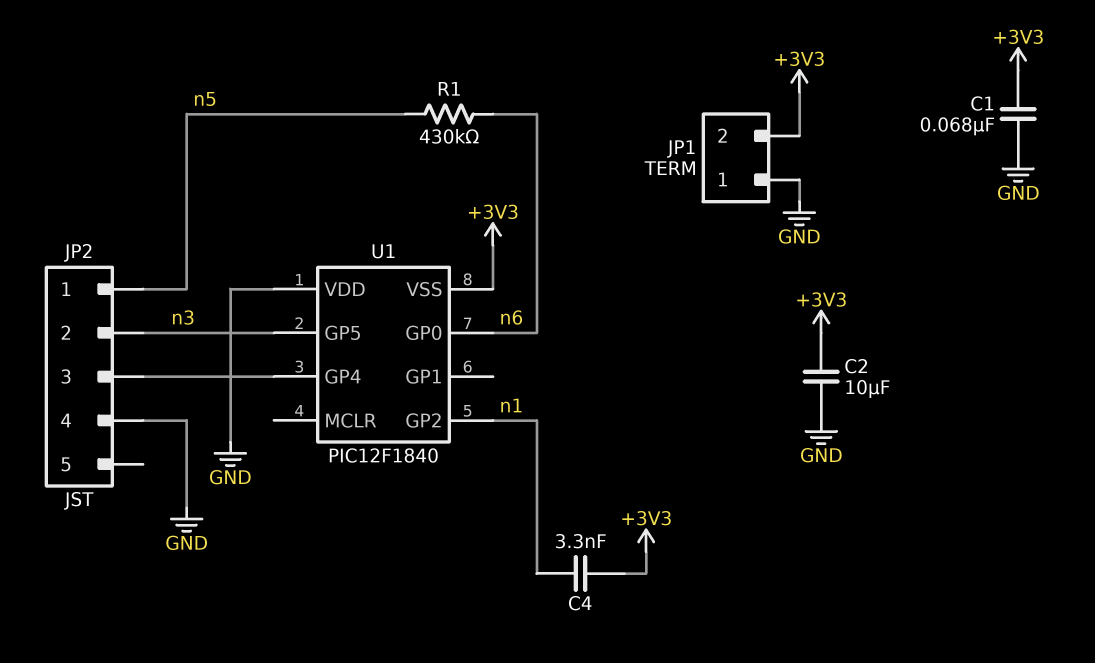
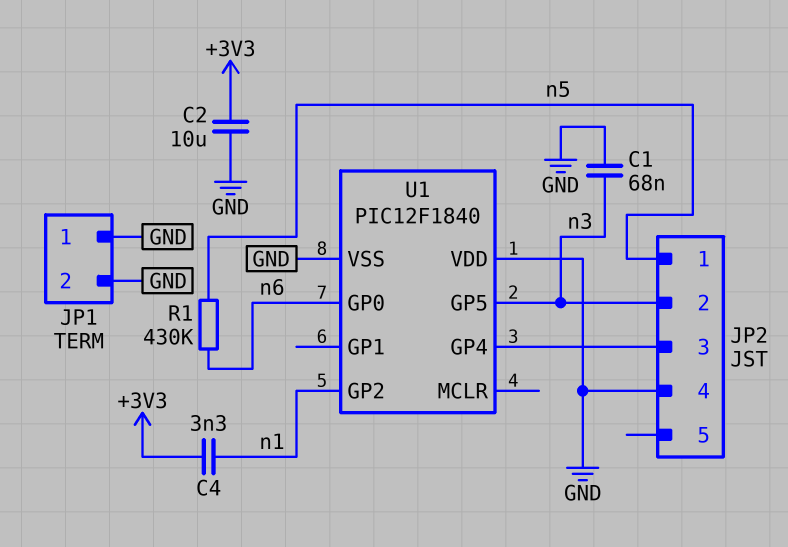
C1: 68nF (+3V3, GND) -> 68nF (GND, n3)
JP1 pin 2: +3V3 -> GND
U1 pin VSS: +3V3 -> GND

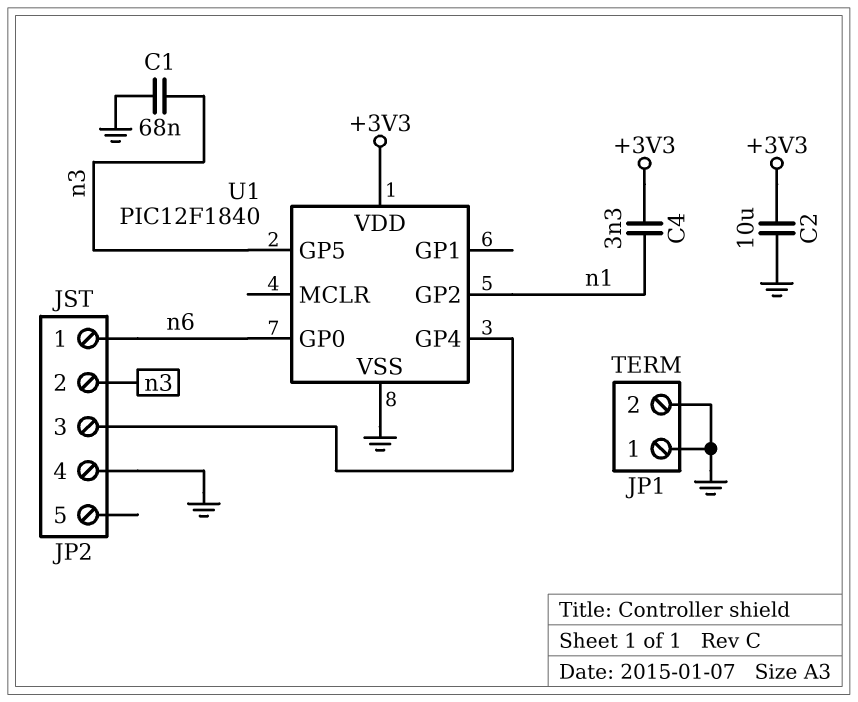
JP2 pin 1: n5 -> n6
R1: 430k (n5, n6) -> none
U1 pin VDD: GND -> +3V3

